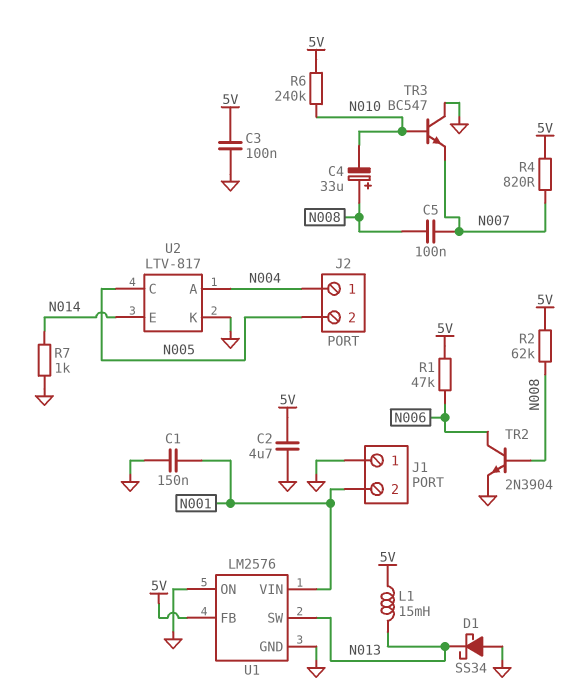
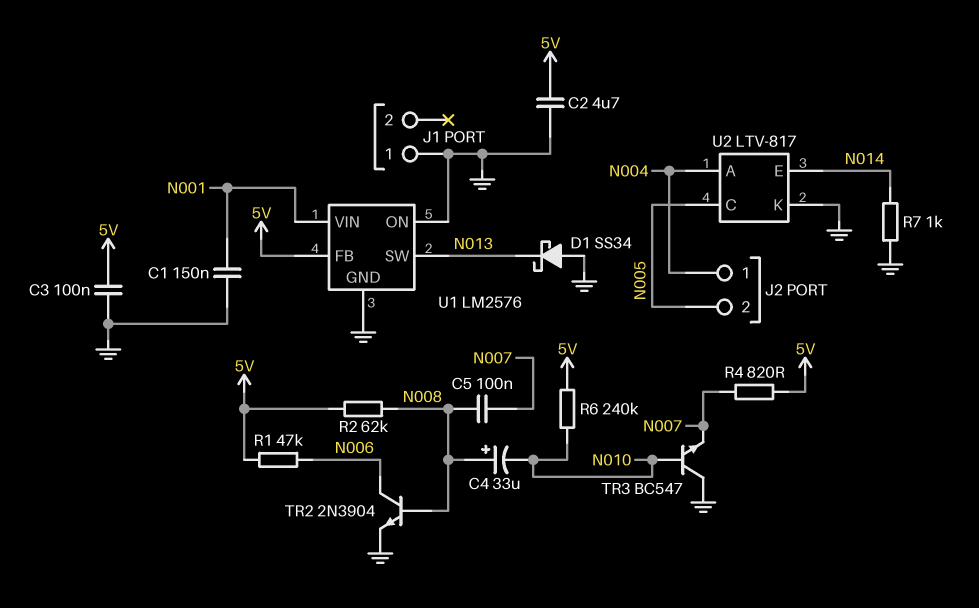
J1 pin 2: N001 -> none
L1: 15mH (5V, N013) -> none

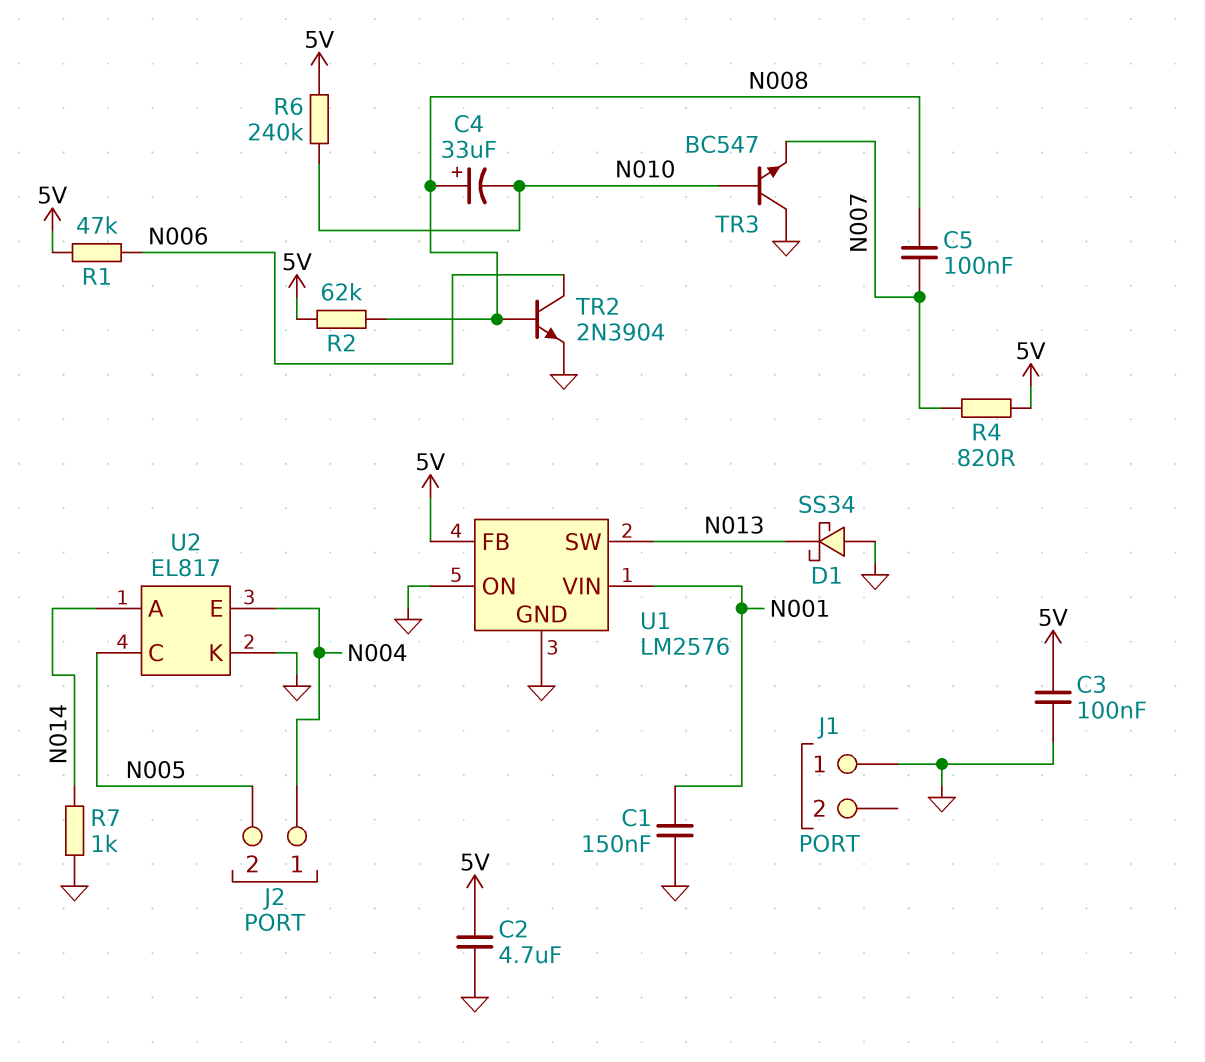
U2: LTV-817 -> EL817
U2 pin A: N004 -> N014
U2 pin E: N014 -> N004

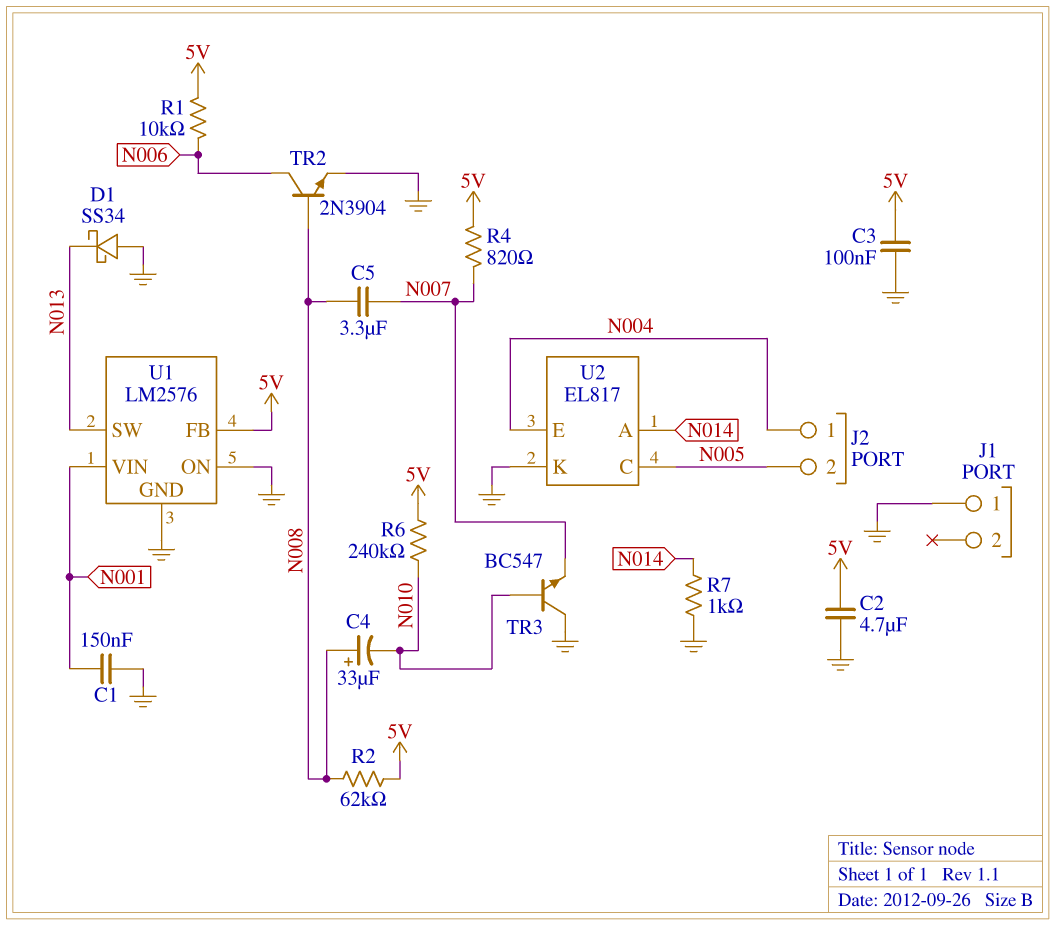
C5: 100nF (N007, N008) -> 3.3uF (N007, N008)
R1: 47k (5V, N006) -> 10k (5V, N006)

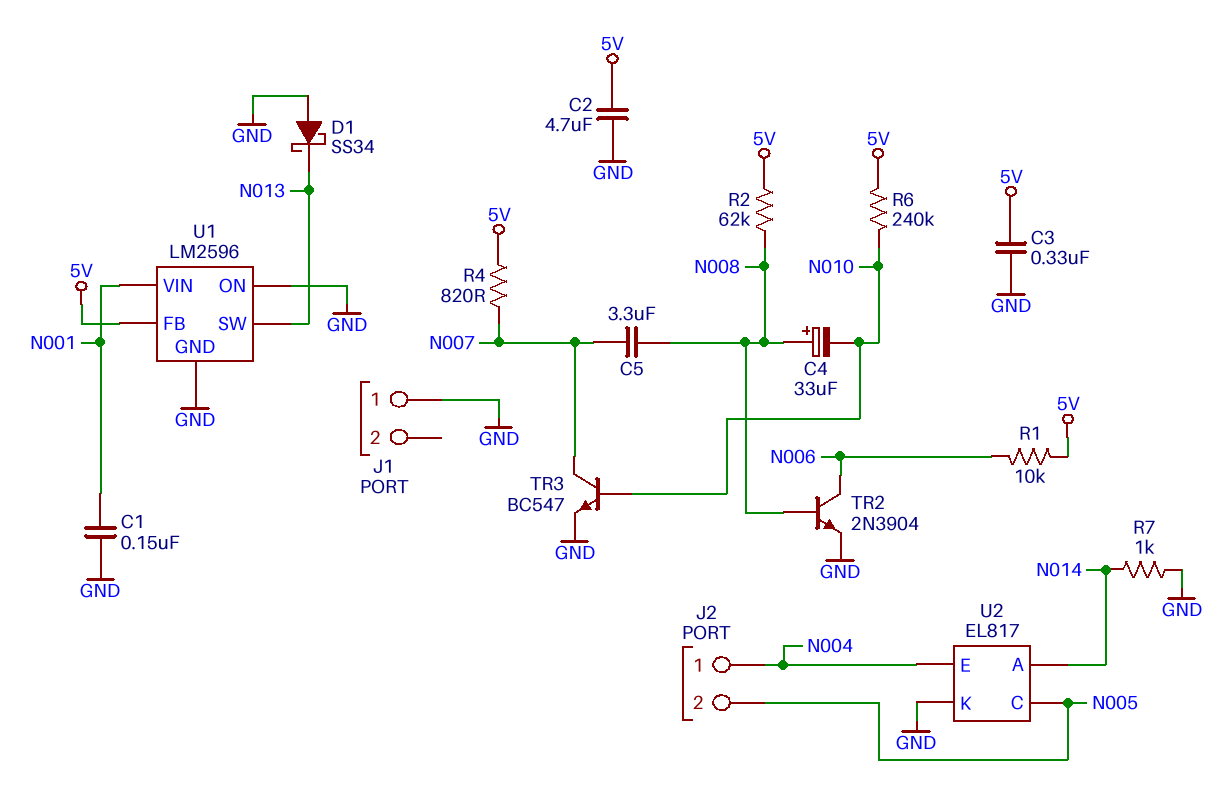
C3: 100nF (5V, GND) -> 330nF (5V, GND)
TR3: NPN BC547 (B N010, C GND, E N007) -> NPN BC547 (B N010, C N007, E GND)
U1: LM2576 -> LM2596

